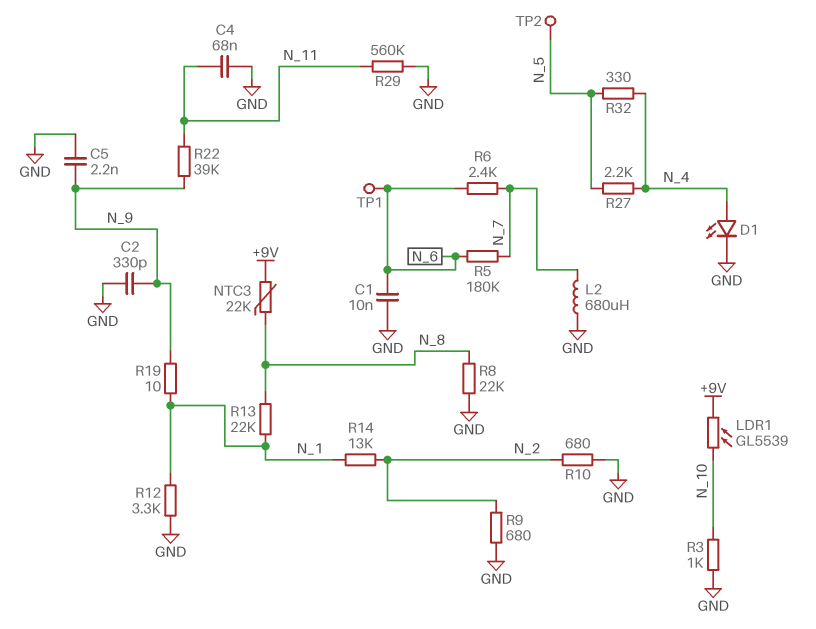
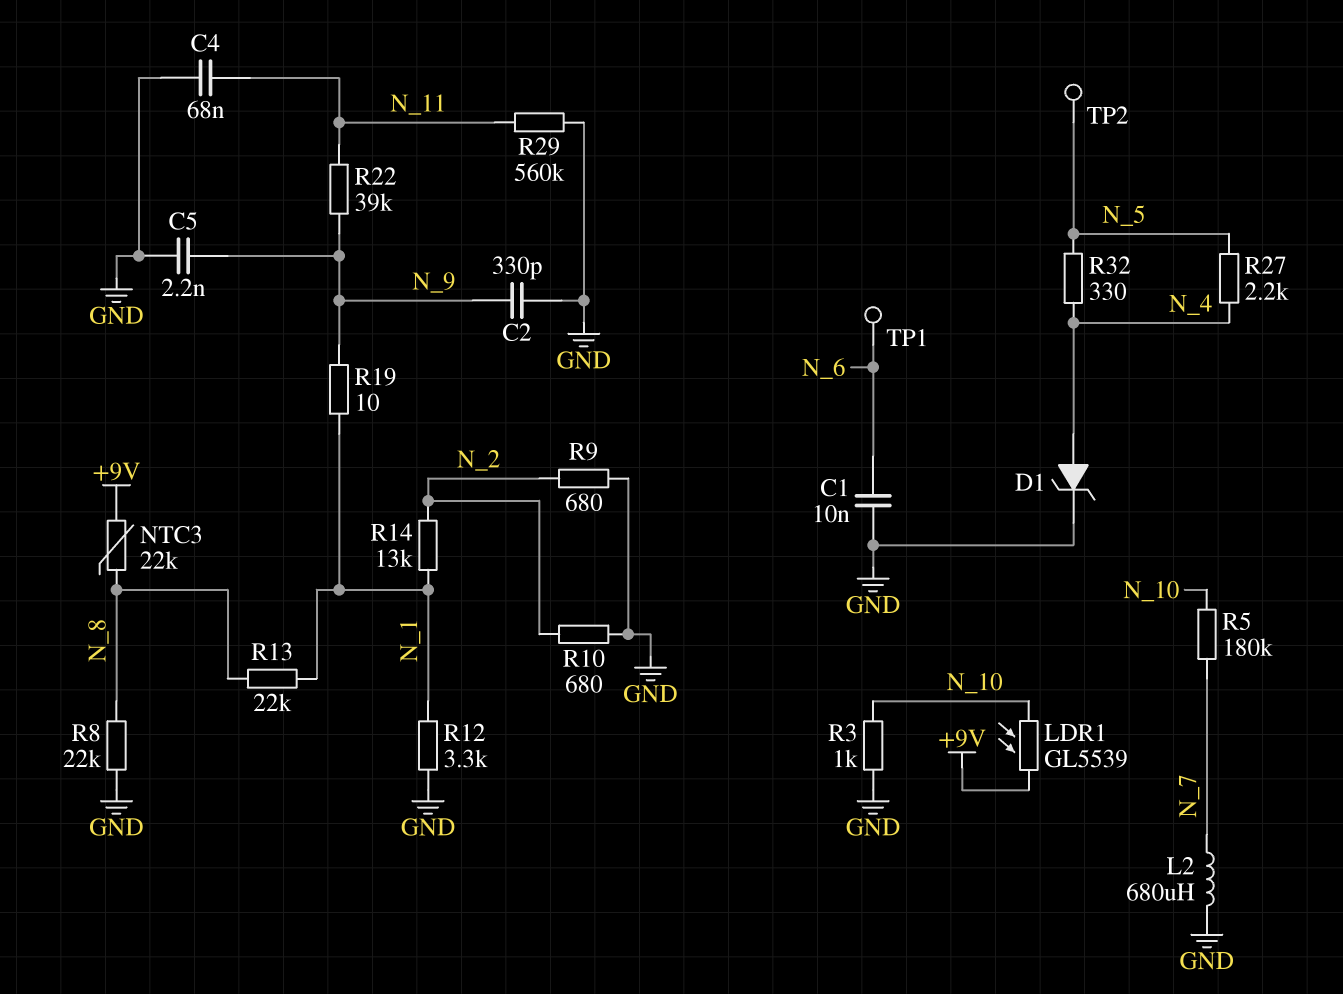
D1: LED (A N_4, K GND) -> zener (A N_4, K GND)
R5: 180k (N_6, N_7) -> 180k (N_7, N_10)
R6: 2.4k (N_6, N_7) -> none

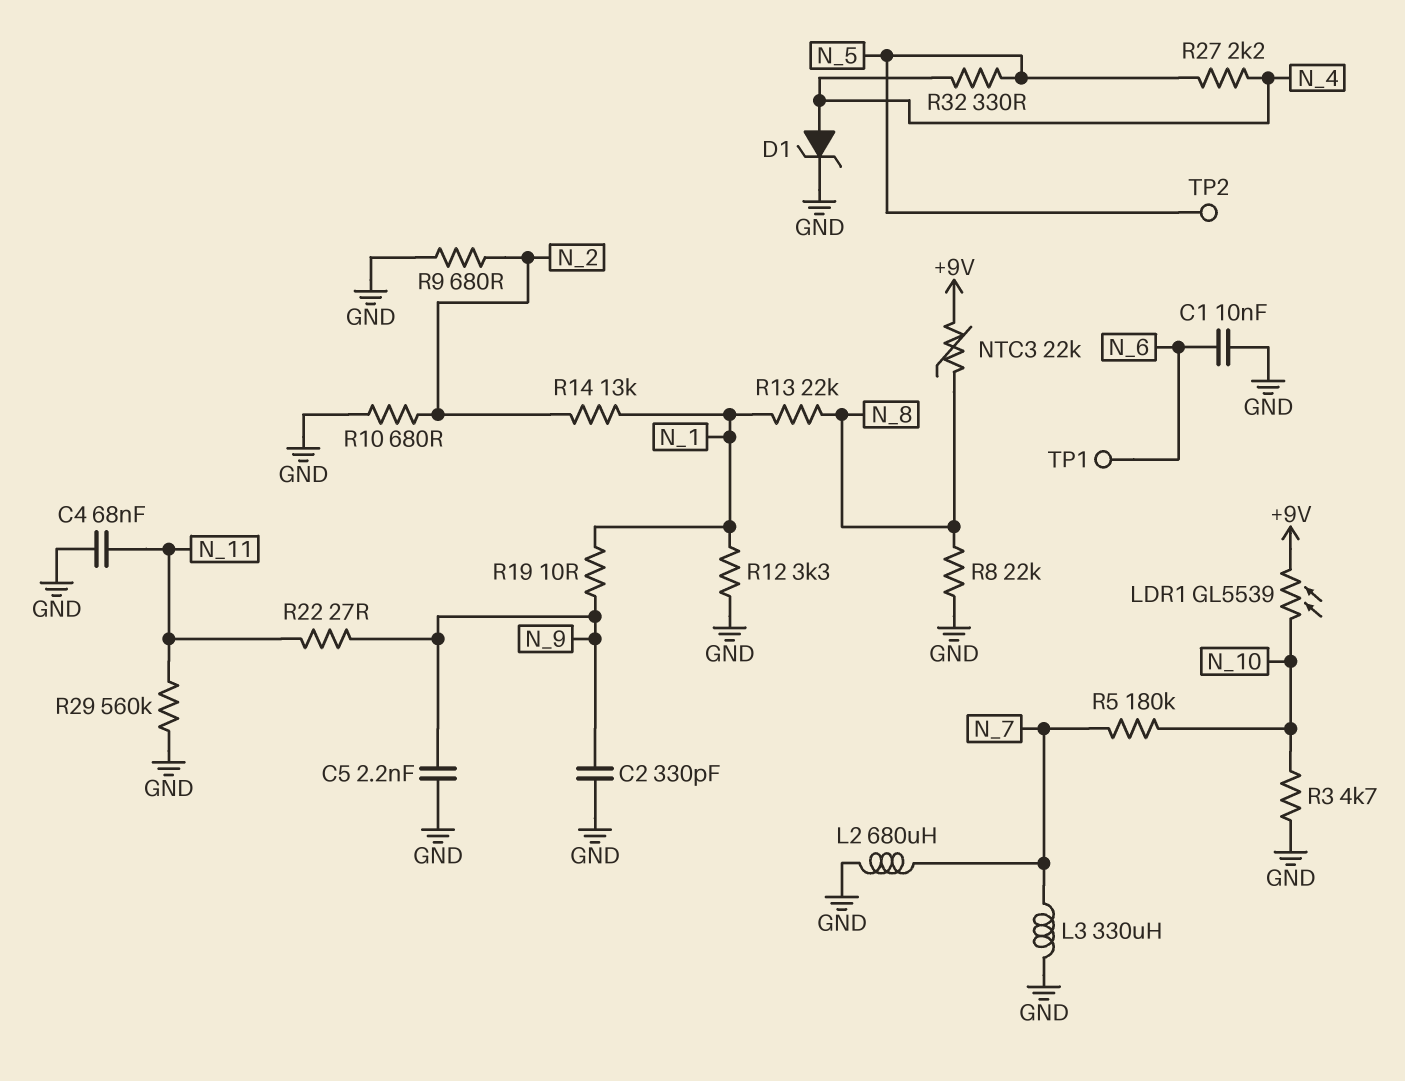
L3: none -> 330uH (GND, N_7)
R3: 1k (GND, N_10) -> 4.7k (GND, N_10)
R22: 39k (N_9, N_11) -> 27 (N_9, N_11)

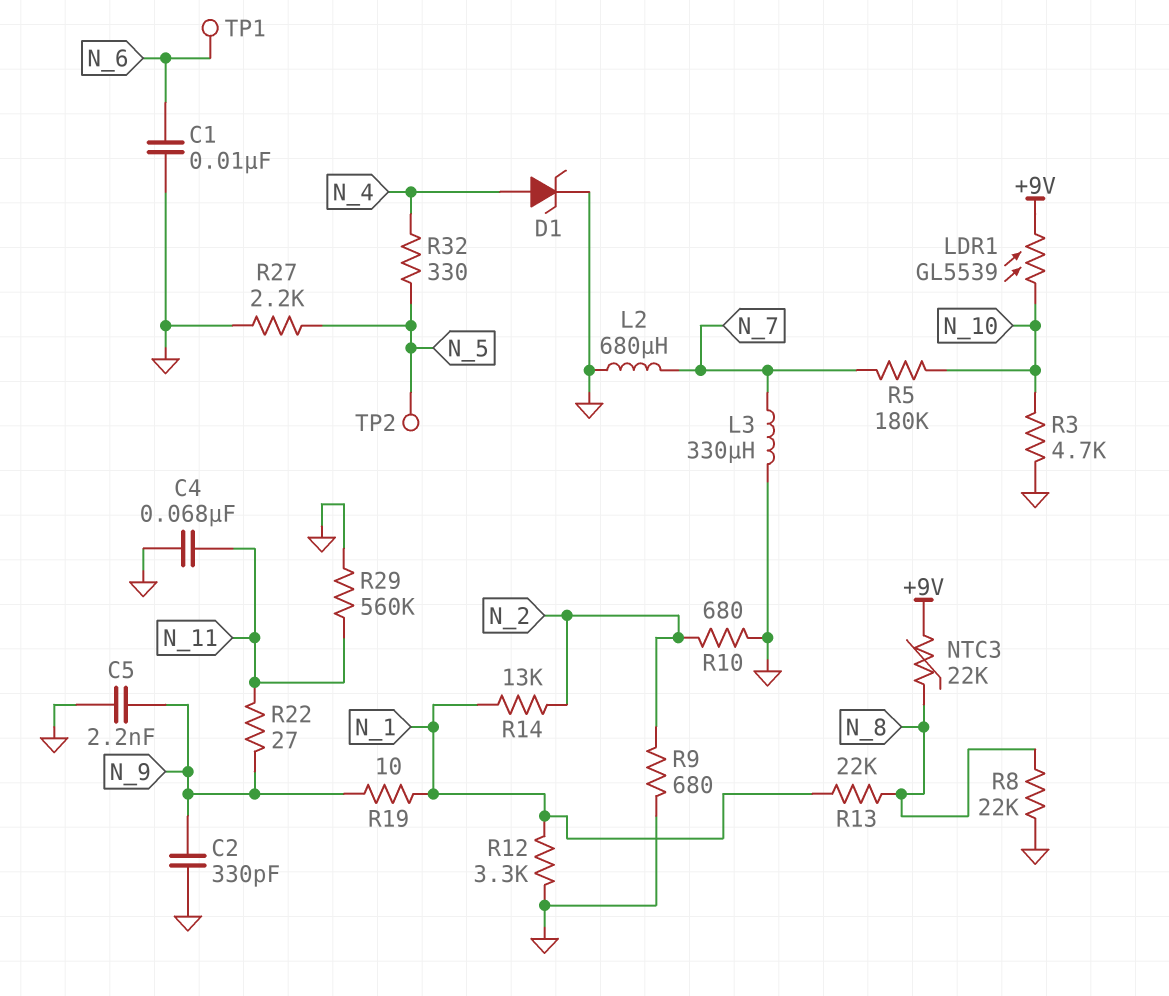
R27: 2.2k (N_4, N_5) -> 2.2k (GND, N_5)

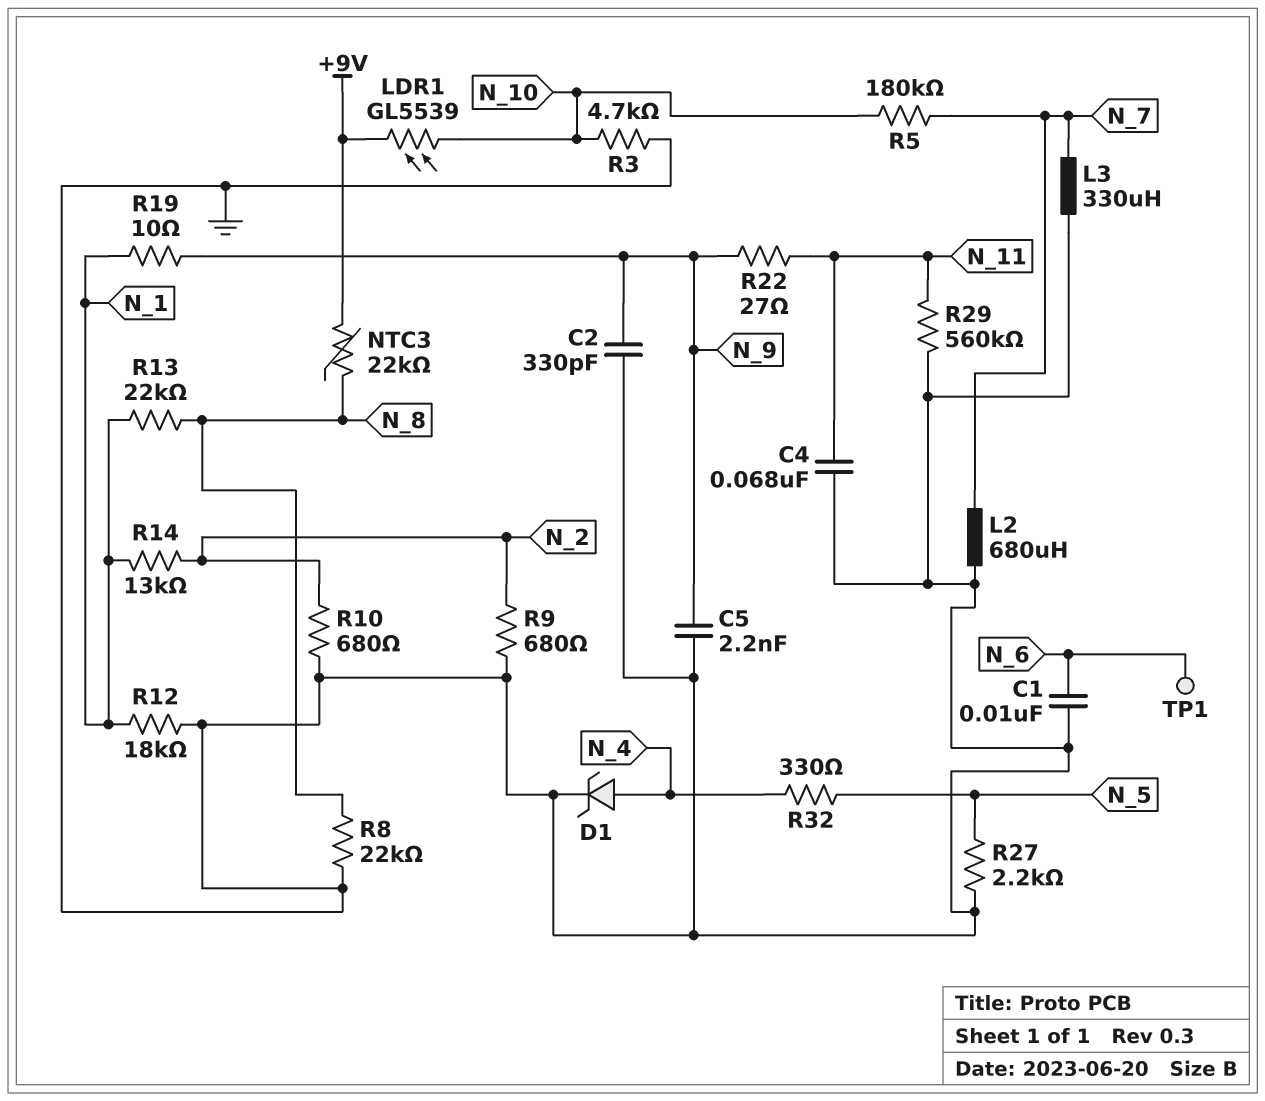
R12: 3.3k (GND, N_1) -> 18k (GND, N_1)
TP2: test point (N_5) -> none

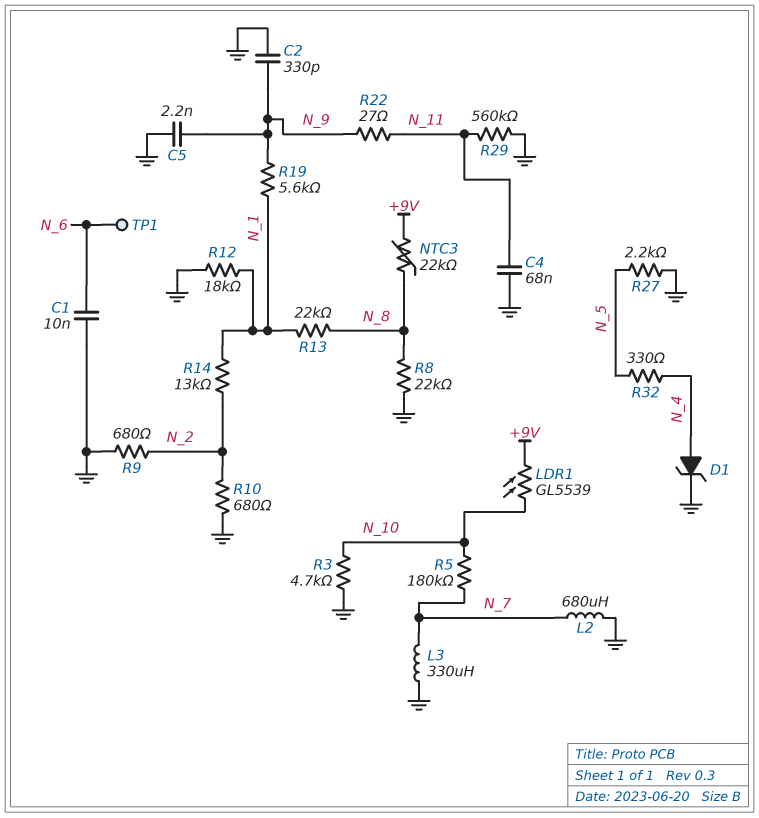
R19: 10 (N_1, N_9) -> 5.6k (N_1, N_9)

